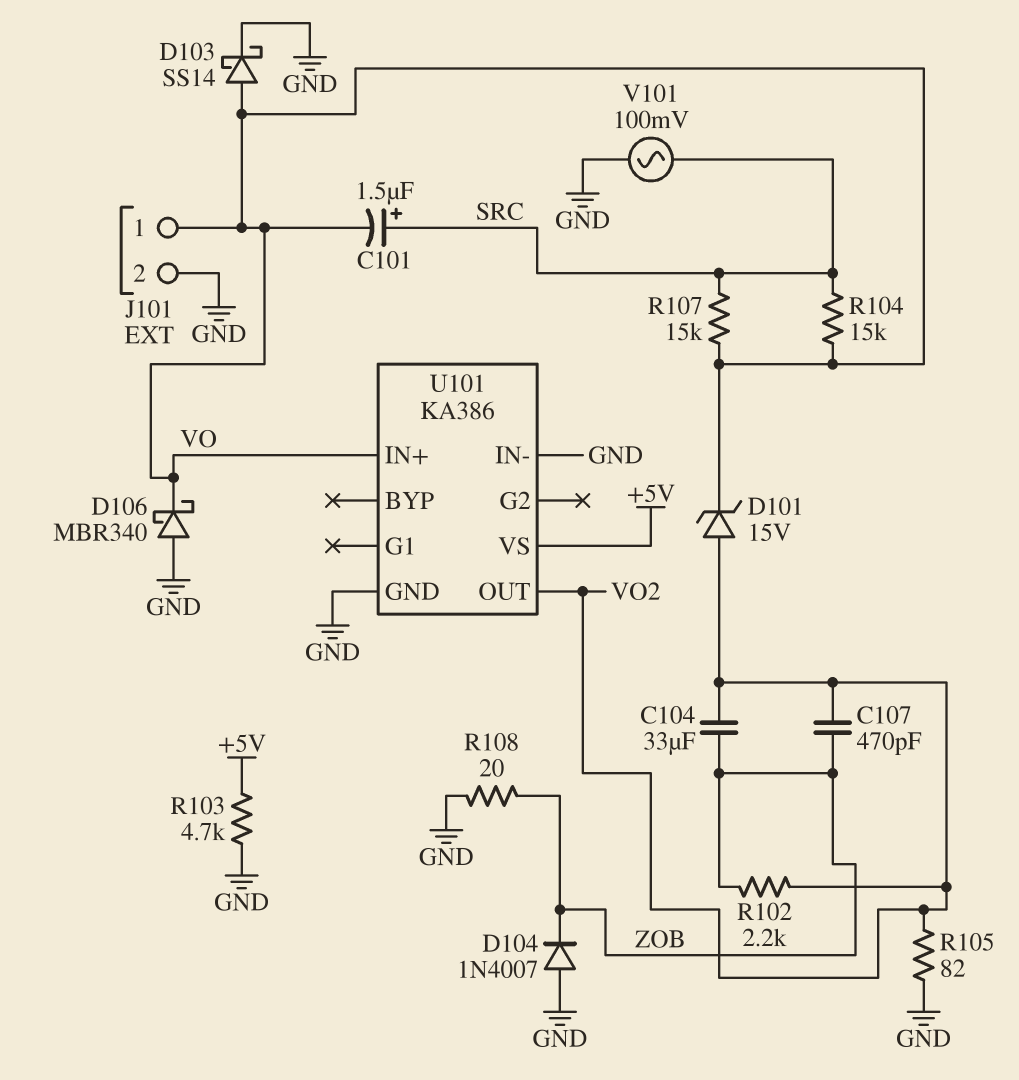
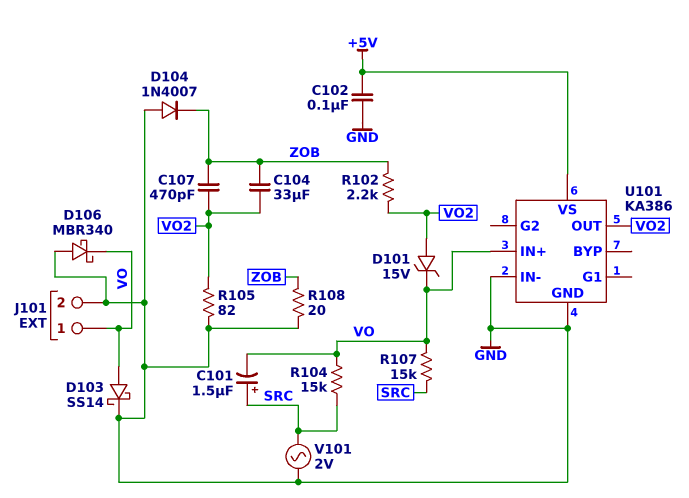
C102: none -> 100nF (+5V, GND)
R103: 4.7k (+5V, GND) -> none
V101: AC 100mV (GND, SRC) -> AC 2V (GND, SRC)

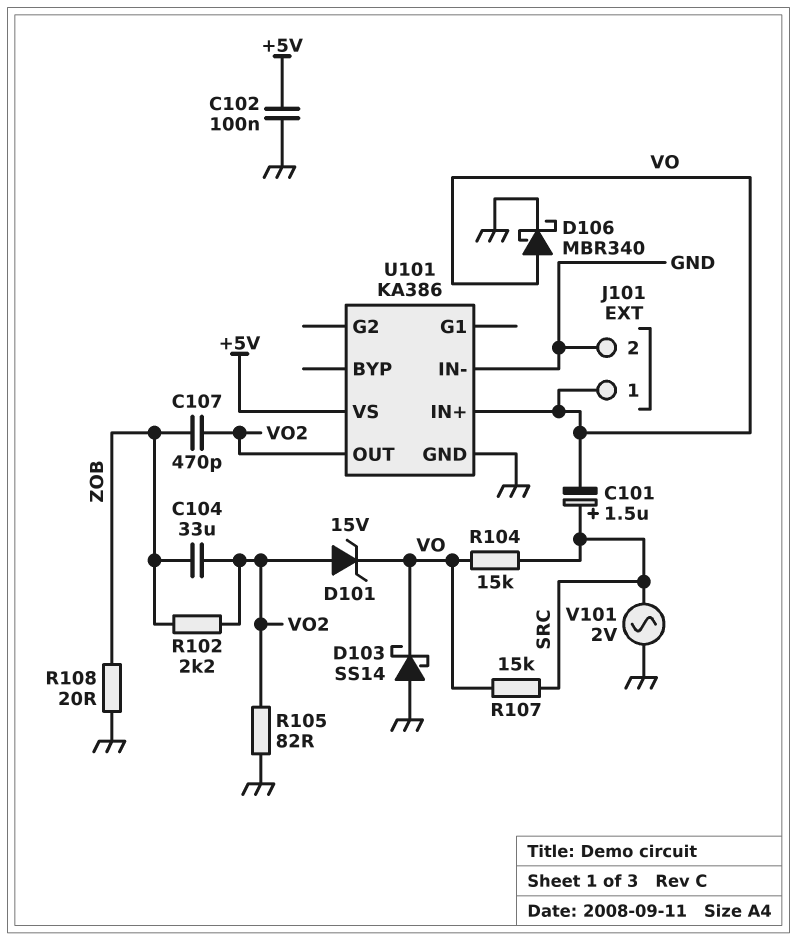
D103: schottky SS14 (A VO, K GND) -> schottky SS14 (A GND, K VO)
D104: diode 1N4007 (A GND, K ZOB) -> none
D106: schottky MBR340 (A GND, K VO) -> schottky MBR340 (A VO, K GND)

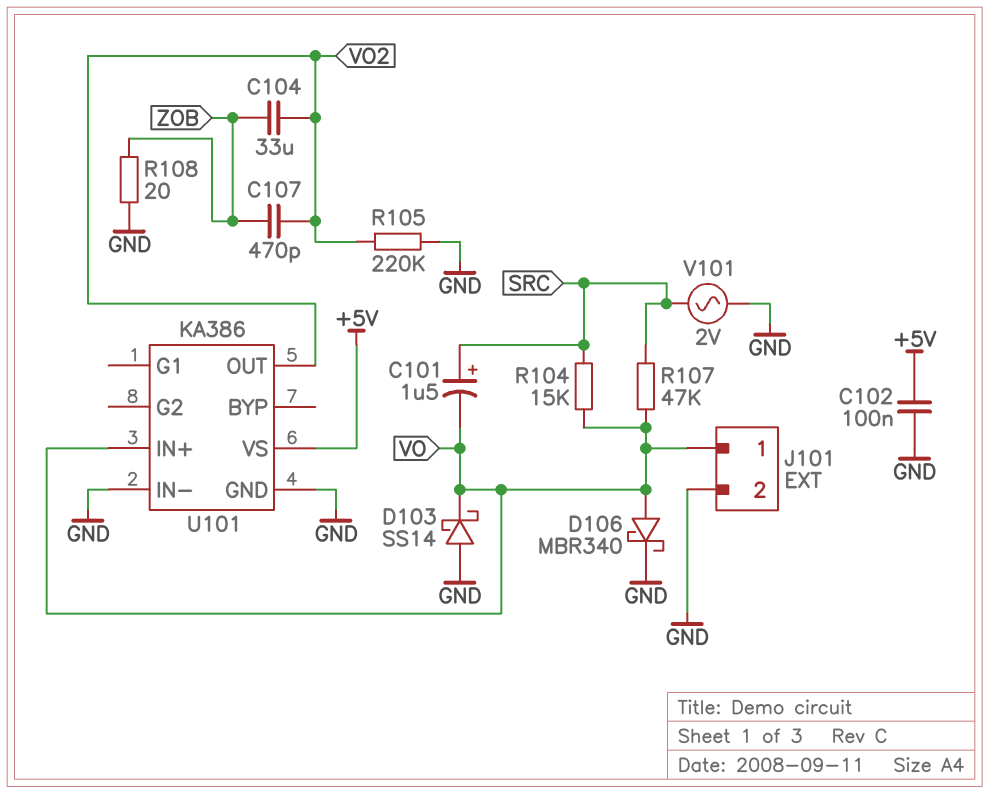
D101: zener 15V (A VO2, K VO) -> none
R102: 2.2k (VO2, ZOB) -> none
R105: 82 (GND, VO2) -> 220k (GND, VO2)
R107: 15k (SRC, VO) -> 47k (SRC, VO)

